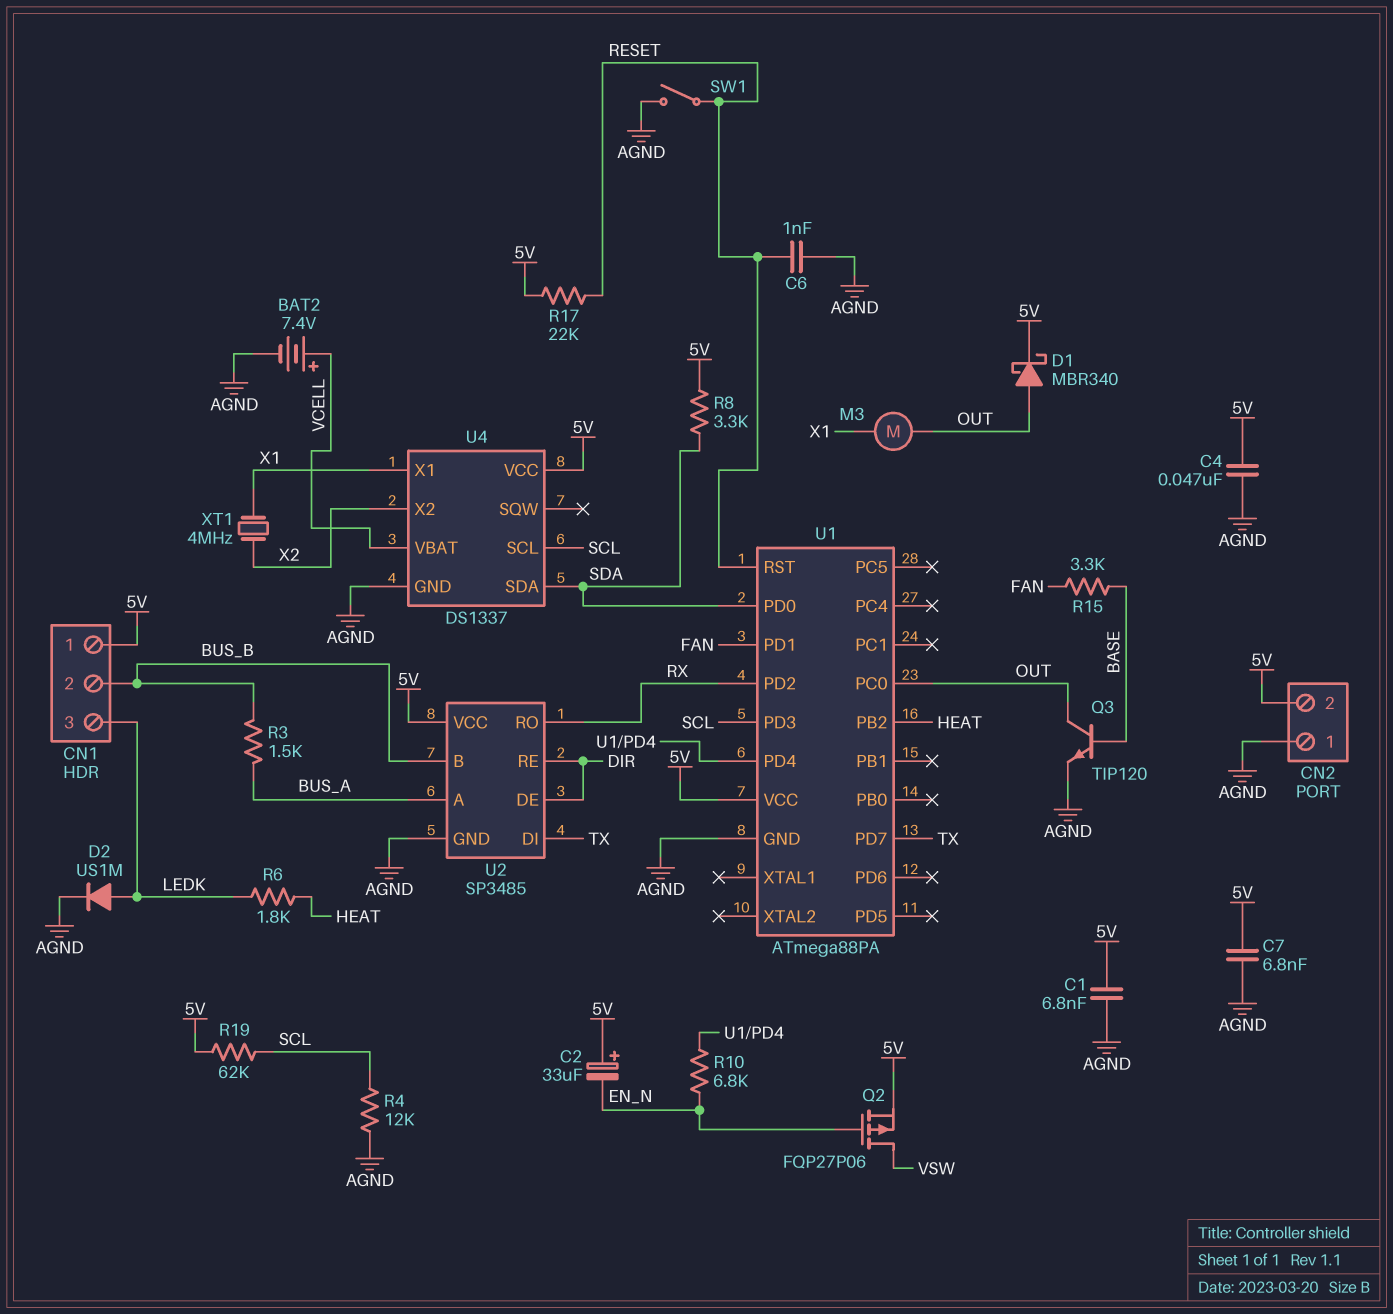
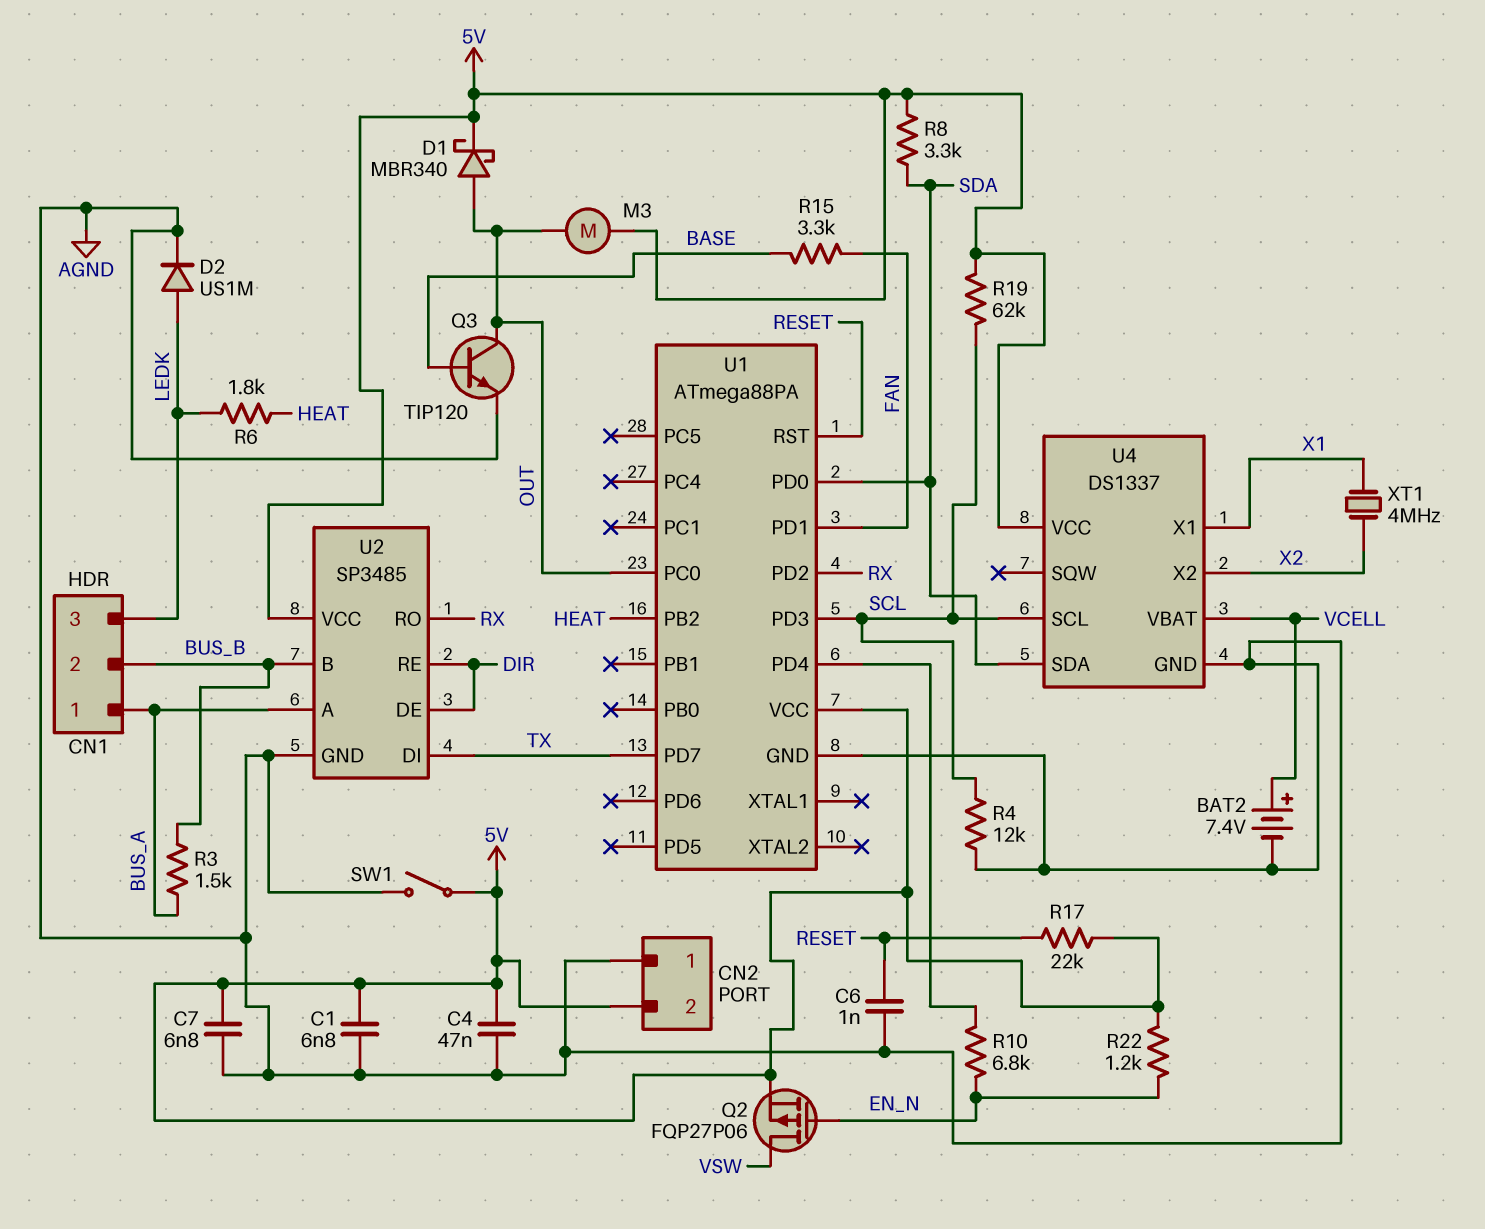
C2: 33uF (plus 5V, minus EN_N) -> none
CN1 pin 1: 5V -> BUS_A
M3: motor (OUT, X1) -> motor (5V, OUT)
R22: none -> 1.2k (5V, EN_N)
SW1: switch (AGND, RESET) -> switch (5V, AGND)

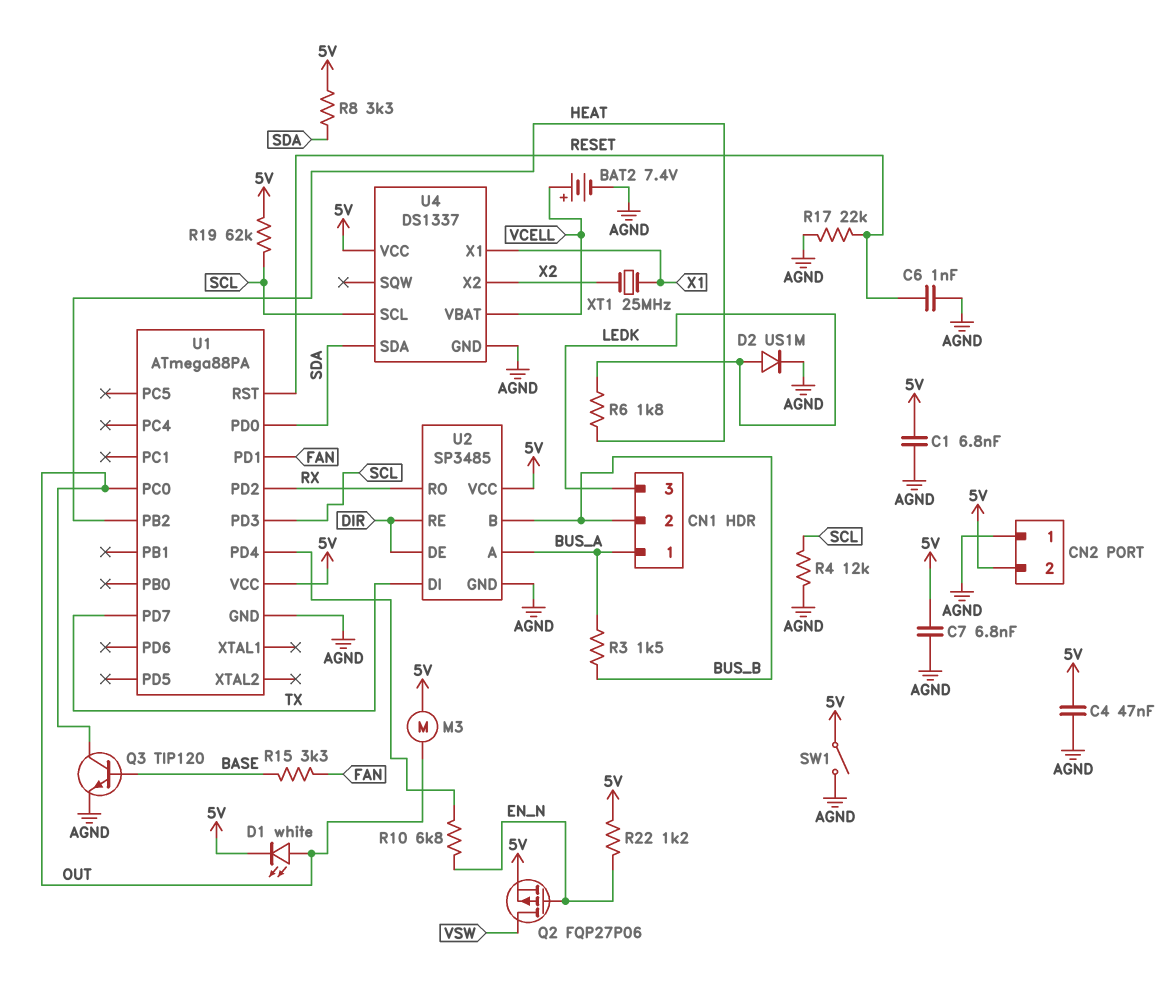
D1: schottky MBR340 (A OUT, K 5V) -> LED white (A OUT, K 5V)
R17: 22k (5V, RESET) -> 22k (AGND, RESET)
XT1: 4MHz (X1, X2) -> 25MHz (X1, X2)

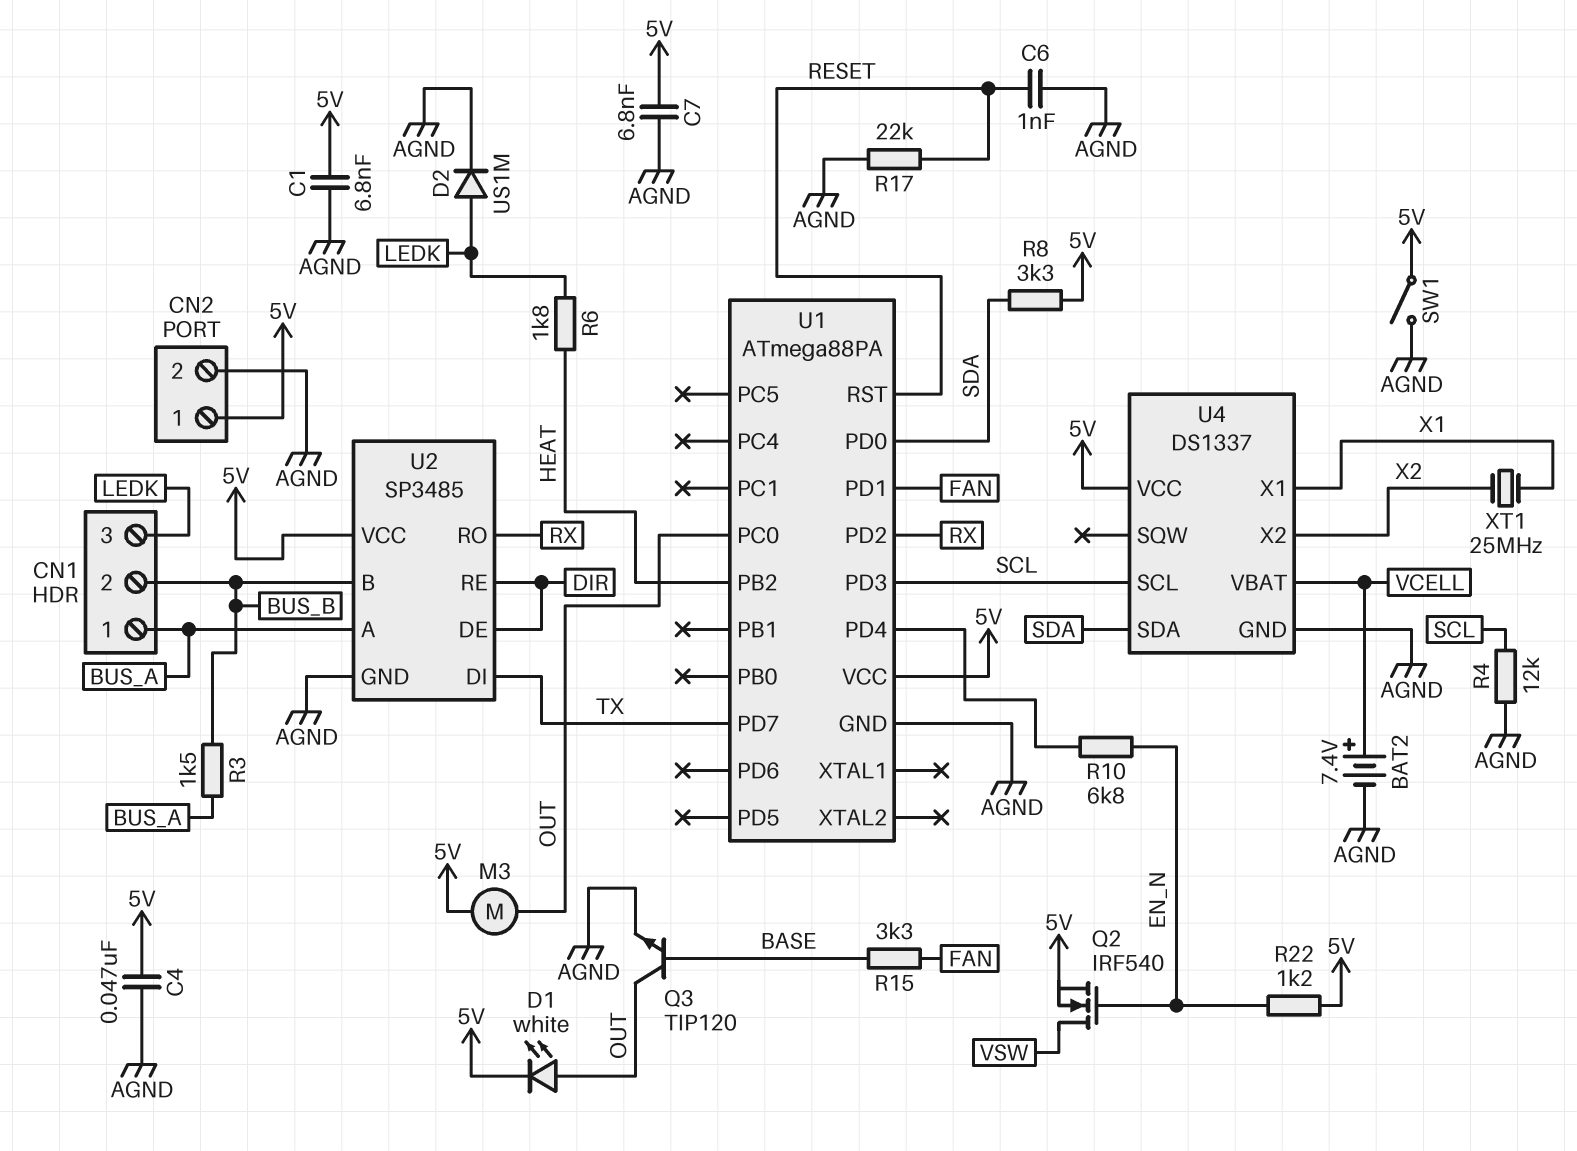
CN2 pin 1: AGND -> 5V
CN2 pin 2: 5V -> AGND
Q2: PMOS FQP27P06 (G EN_N, D VSW, S 5V) -> NMOS IRF540 (G EN_N, D VSW, S 5V)
R19: 62k (5V, SCL) -> none

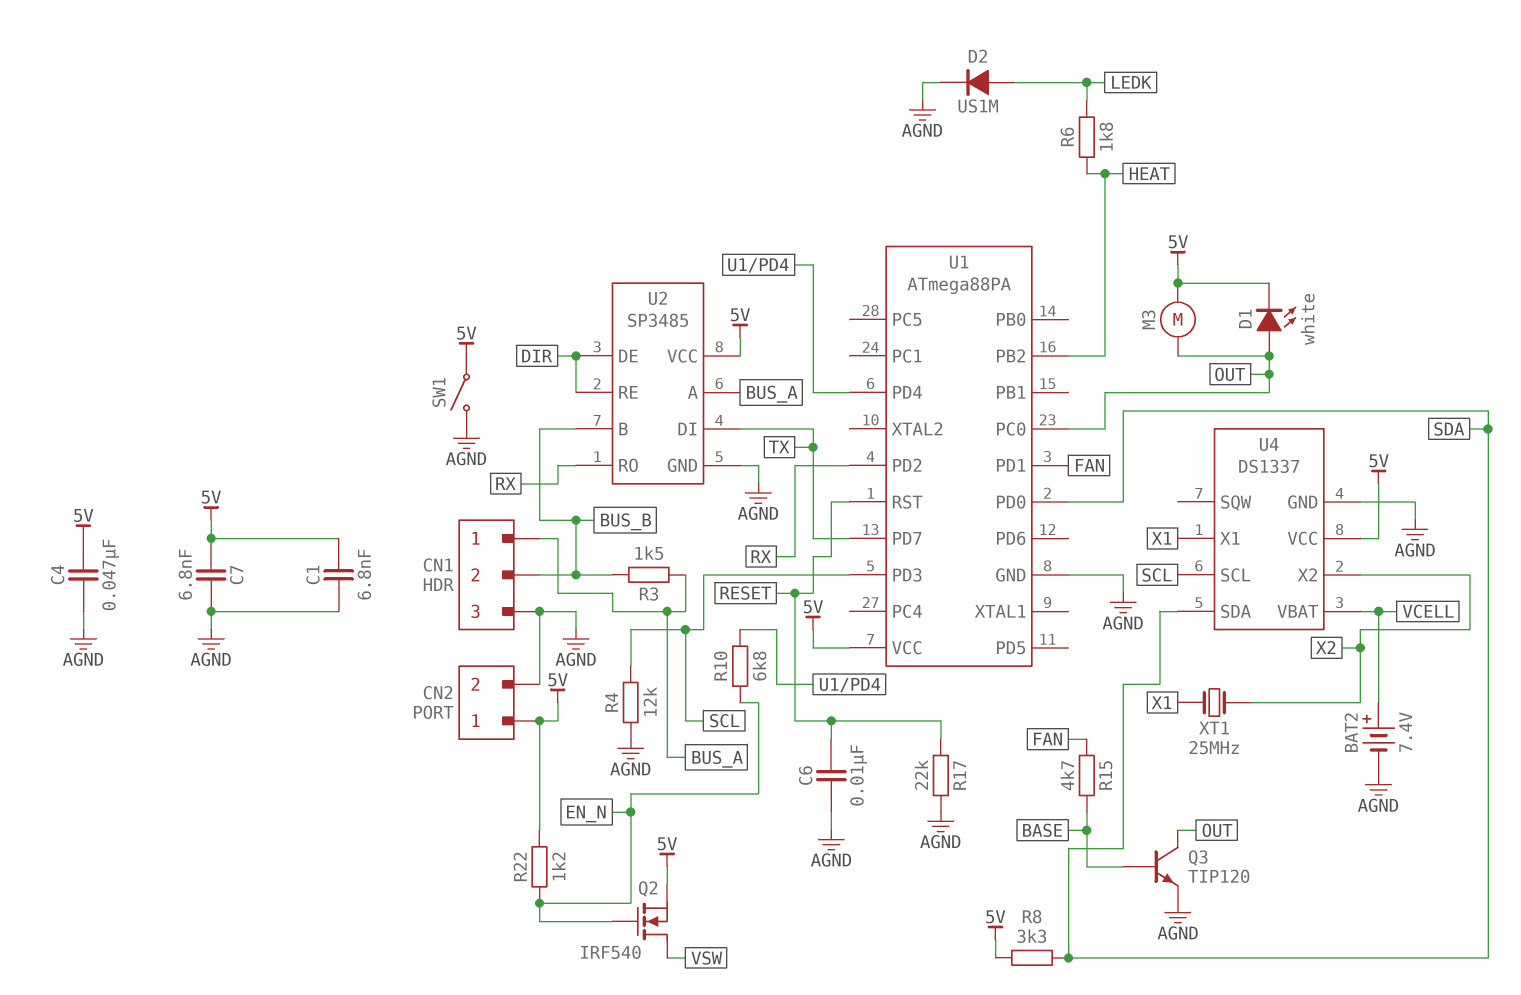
C6: 1nF (AGND, RESET) -> 10nF (AGND, RESET)
CN1 pin 3: LEDK -> AGND
R15: 3.3k (BASE, FAN) -> 4.7k (BASE, FAN)

